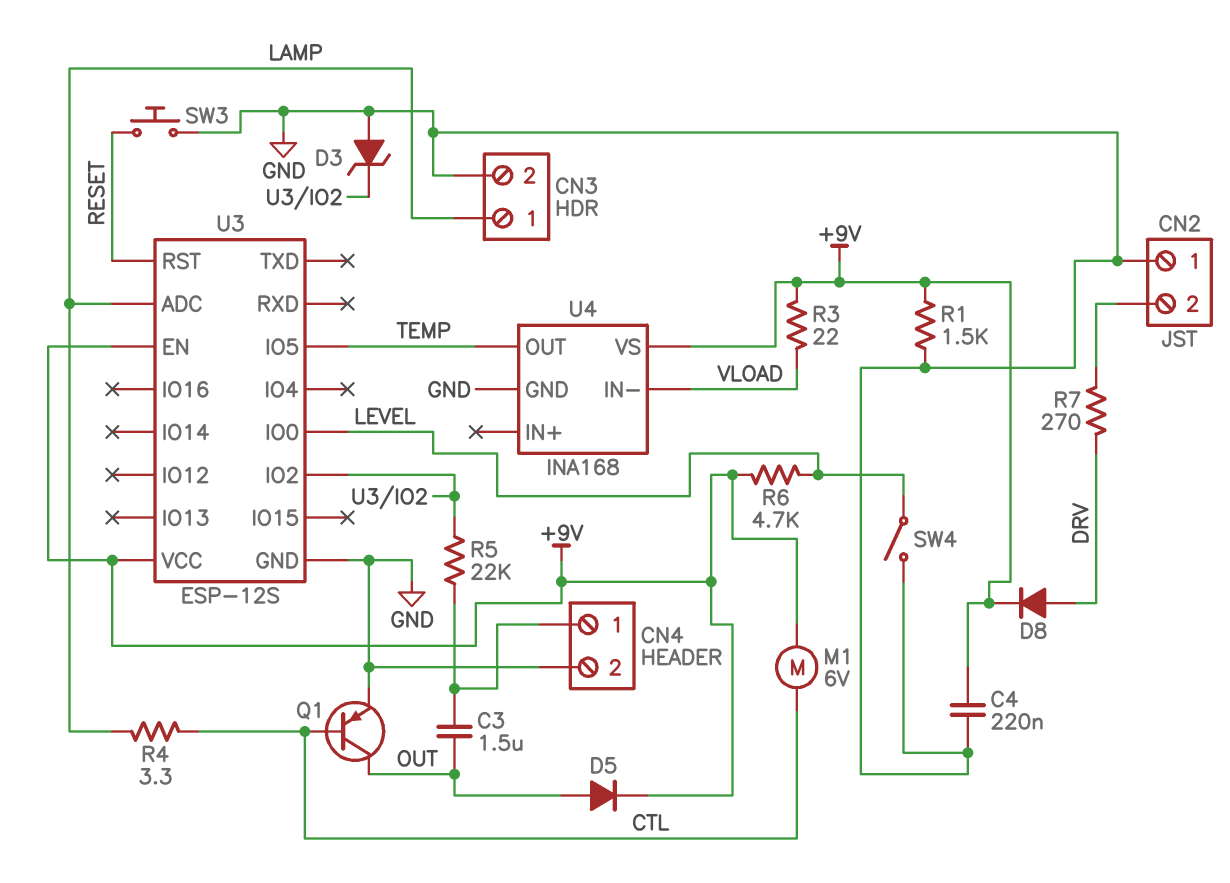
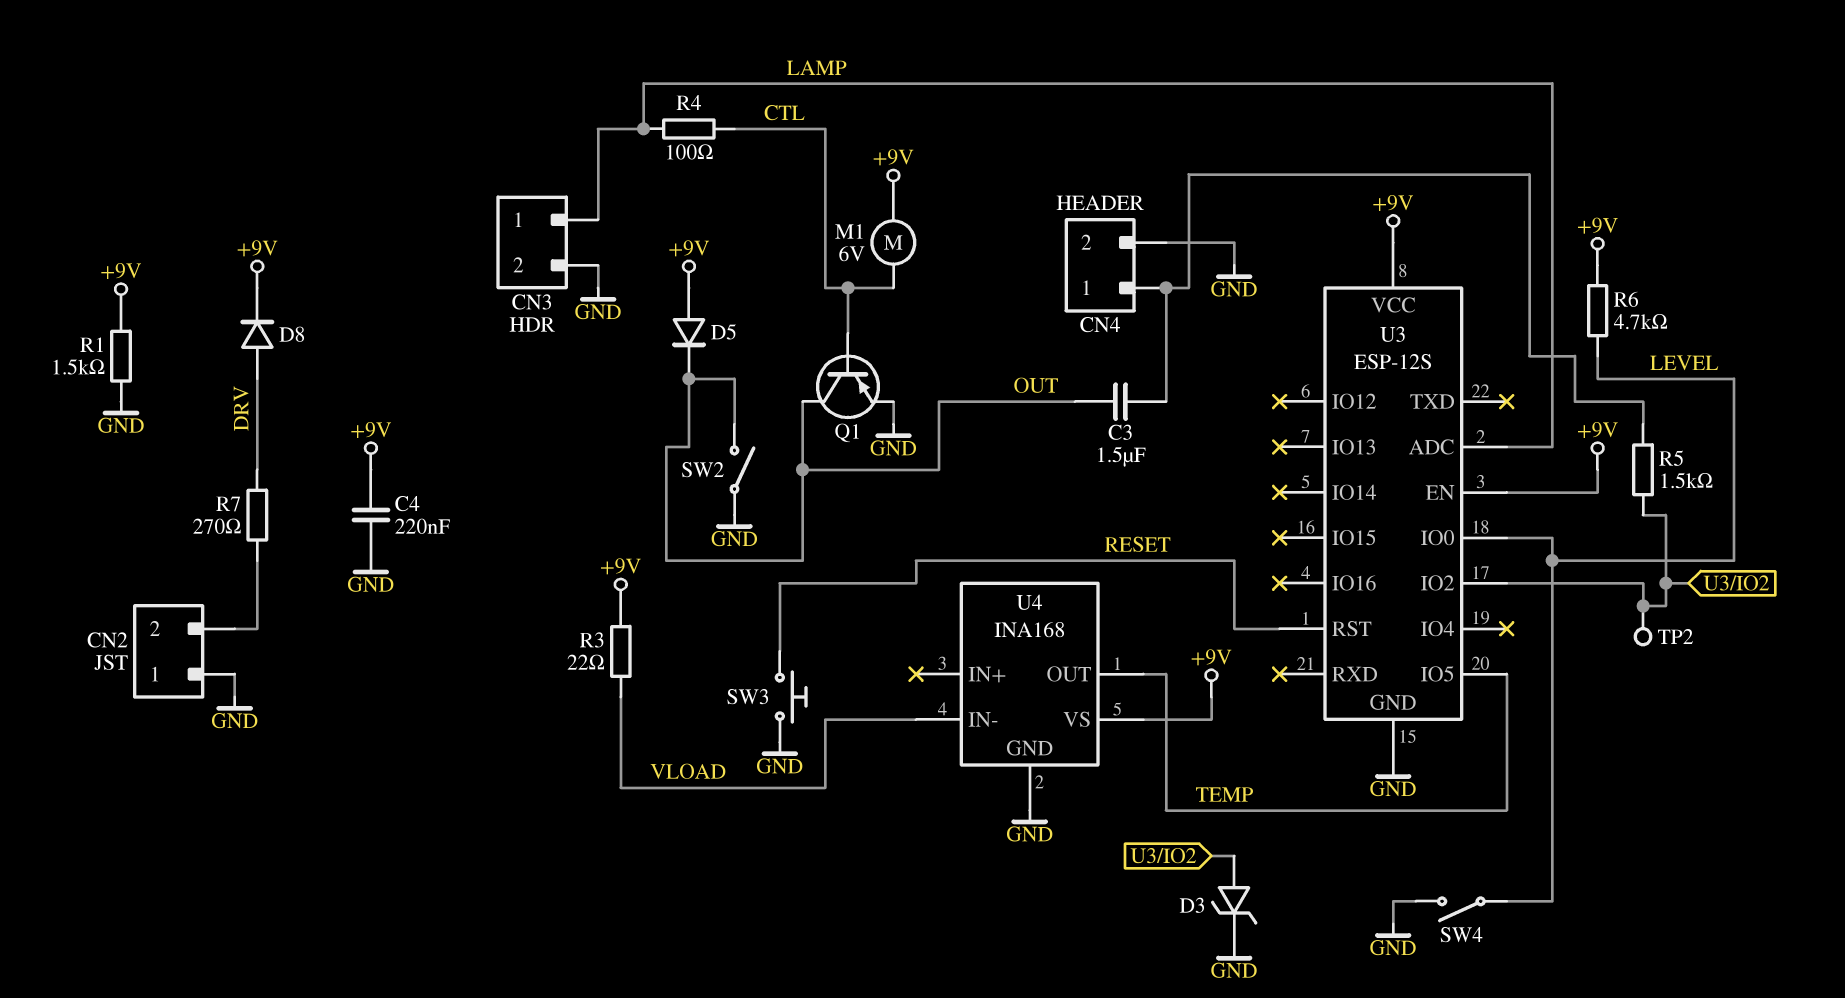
D3: zener (A GND, K U3/IO2) -> zener (A U3/IO2, K GND)
D5: diode (A OUT, K +9V) -> diode (A +9V, K OUT)
R4: 3.3 (CTL, LAMP) -> 100 (CTL, LAMP)
R5: 22k (CN4/1, U3/IO2) -> 1.5k (CN4/1, U3/IO2)
SW2: none -> switch (GND, OUT)
TP2: none -> test point (U3/IO2)

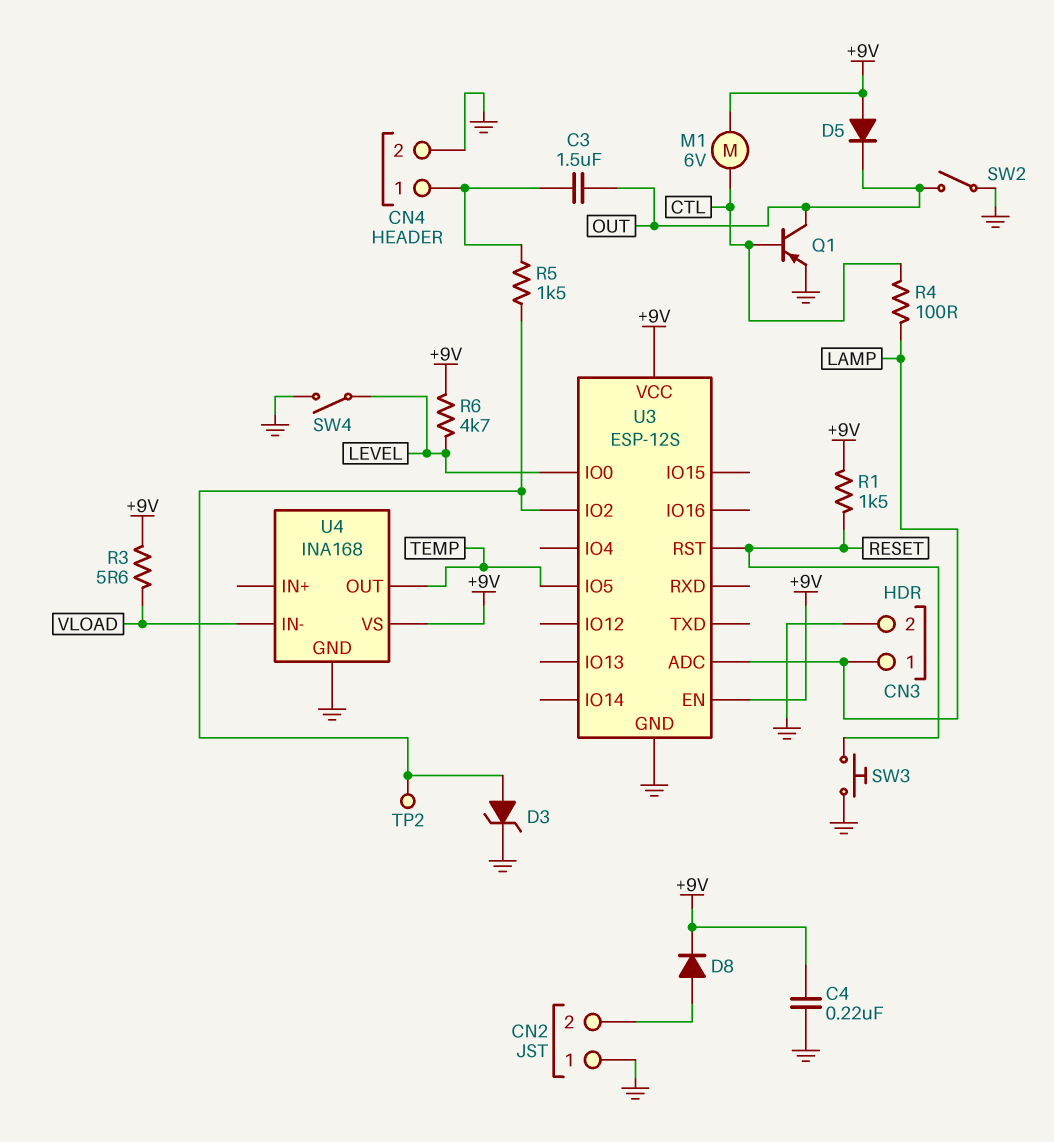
D8: diode (A DRV, K +9V) -> diode (A CN2/2, K +9V)
R1: 1.5k (+9V, GND) -> 1.5k (+9V, RESET)
R3: 22 (+9V, VLOAD) -> 5.6 (+9V, VLOAD)
R7: 270 (CN2/2, DRV) -> none

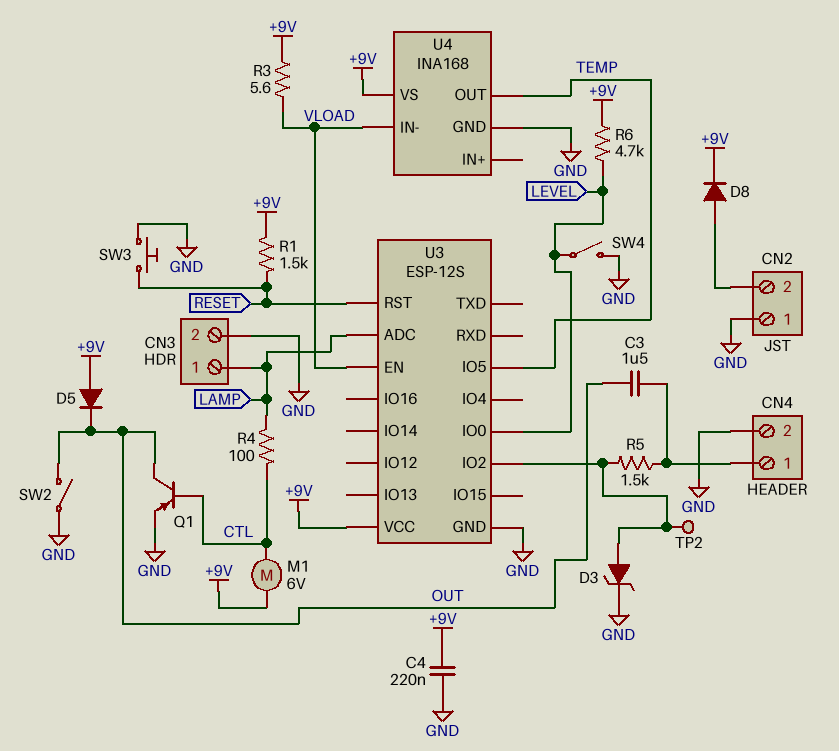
U3 pin EN: +9V -> VLOAD

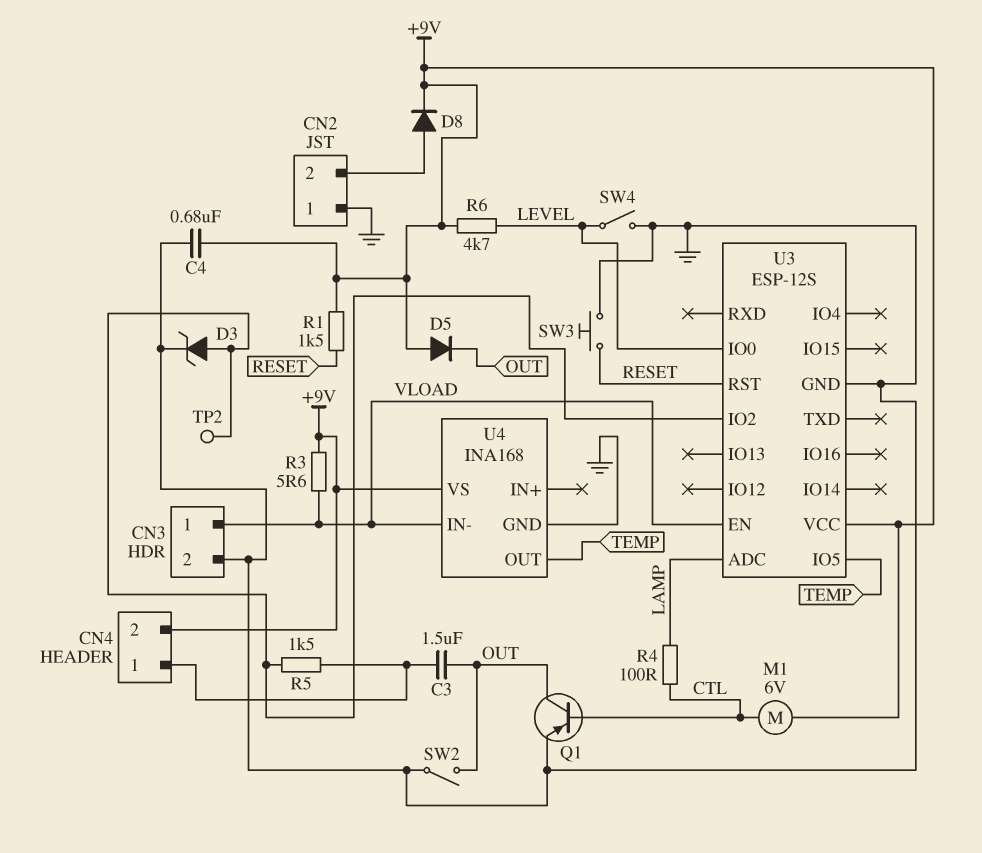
C4: 220nF (+9V, GND) -> 680nF (+9V, GND)
CN3 pin 1: LAMP -> VLOAD
CN4 pin 2: GND -> +9V

